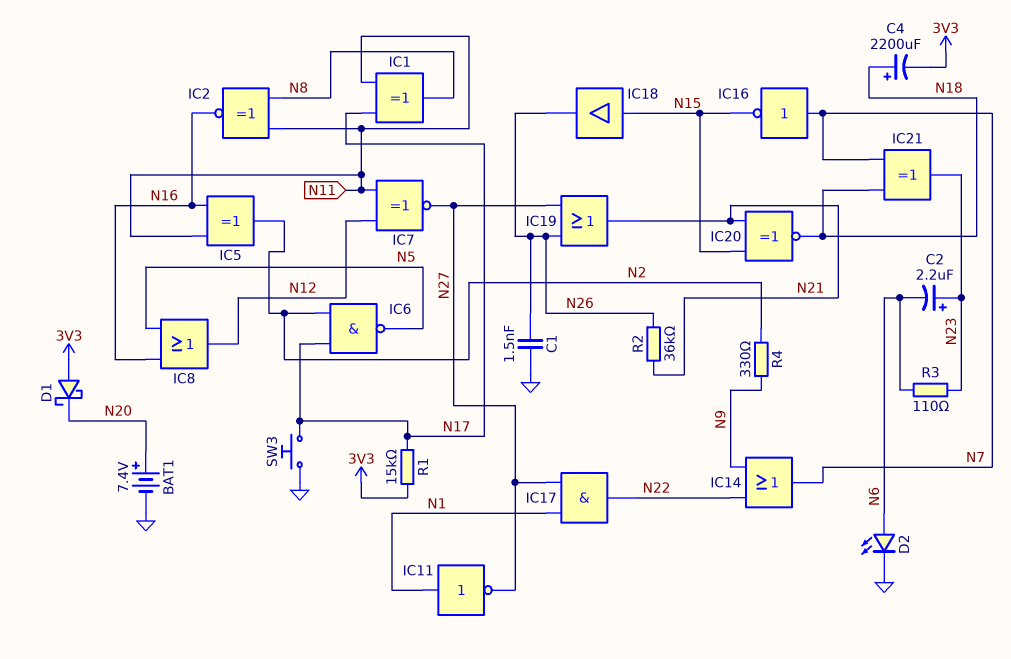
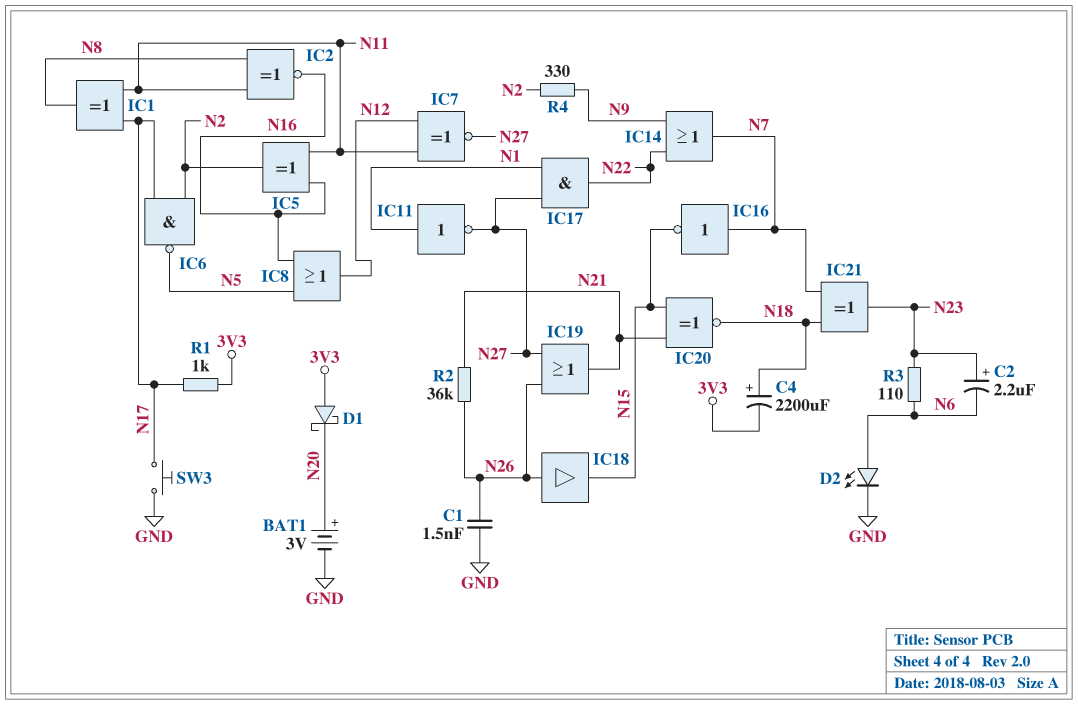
BAT1: 7.4V (plus N20, minus GND) -> 3V (plus N20, minus GND)
IC18: buffer (in N15, out N26) -> buffer (in N26, out N15)
R1: 15k (3V3, N17) -> 1k (3V3, N17)

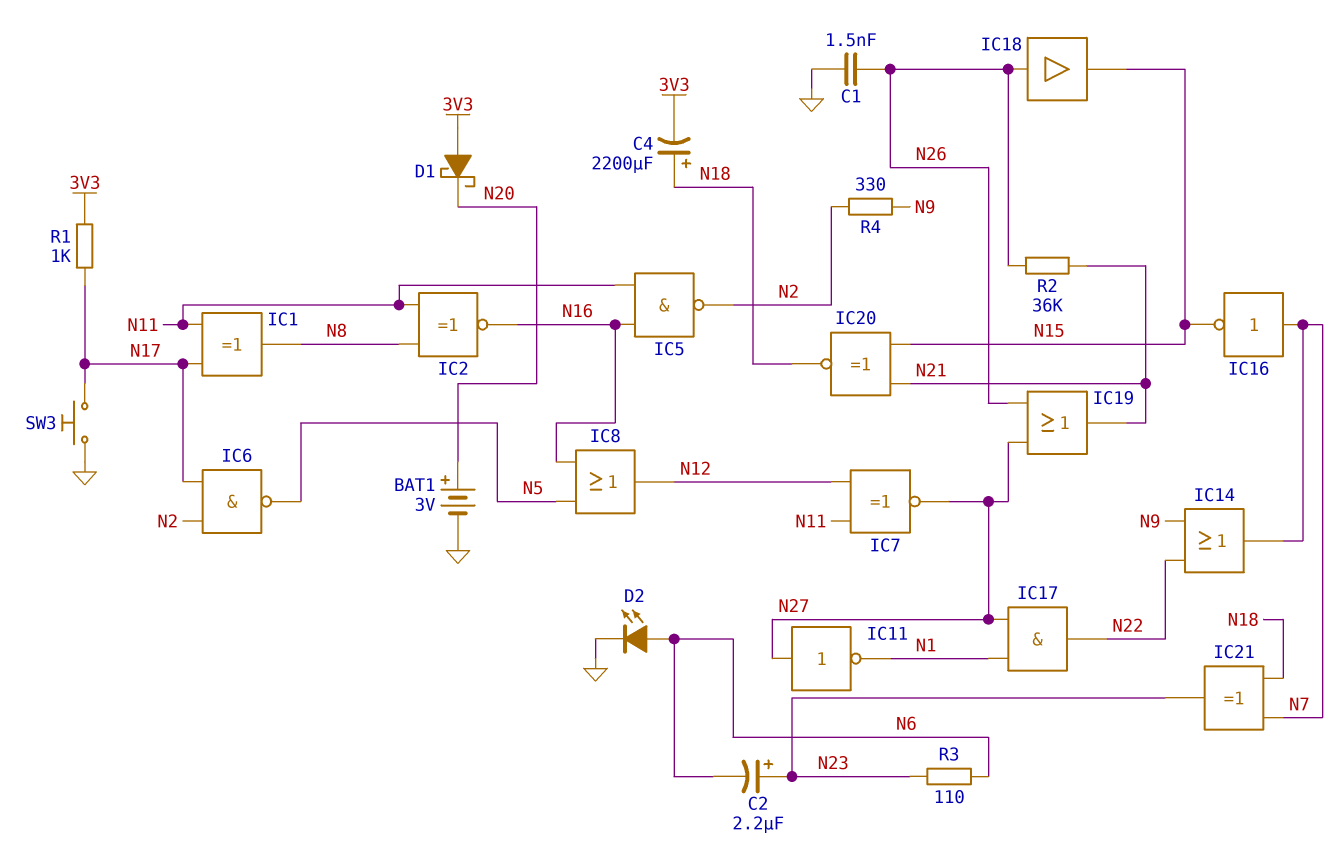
IC5: XOR (in N11, in N16, out N2) -> NAND (in N11, in N16, out N2)
IC11: NOT (in N1, out N27) -> NOT (in N27, out N1)

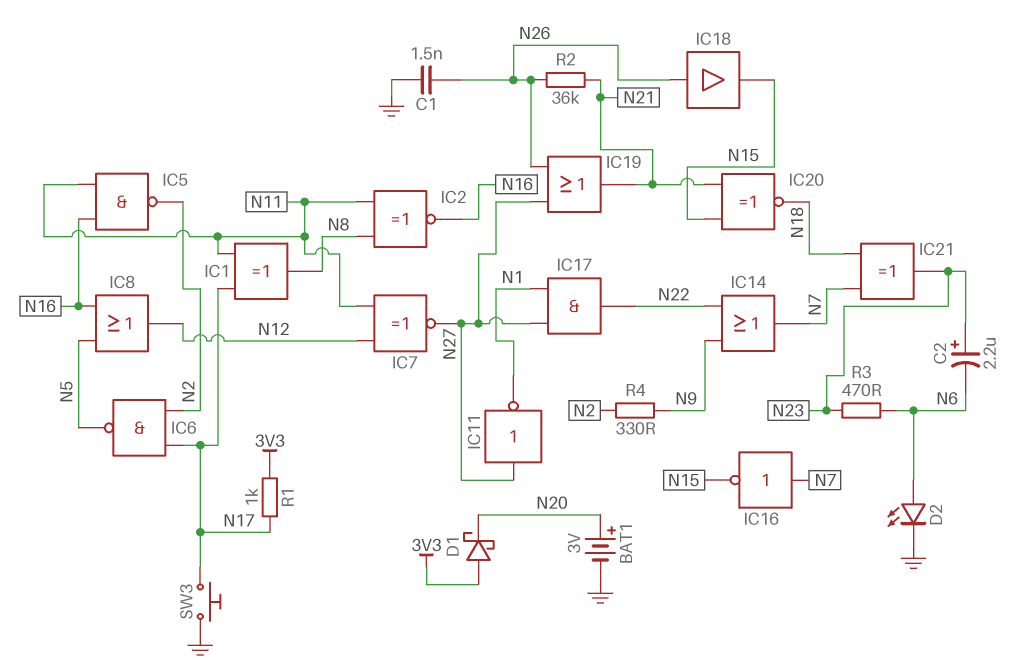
C4: 2200uF (plus N18, minus 3V3) -> none
R3: 110 (N6, N23) -> 470 (N6, N23)

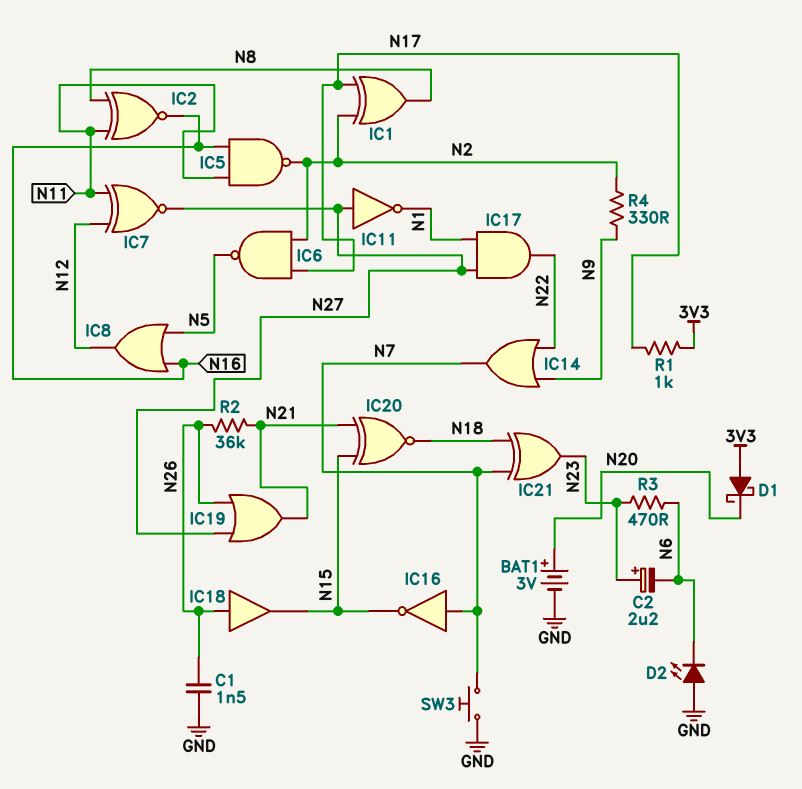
D2: LED (A N6, K GND) -> LED (A GND, K N6)
IC1: XOR (in N11, in N17, out N8) -> XOR (in N2, in N17, out N8)
SW3: button (GND, N17) -> button (GND, N7)

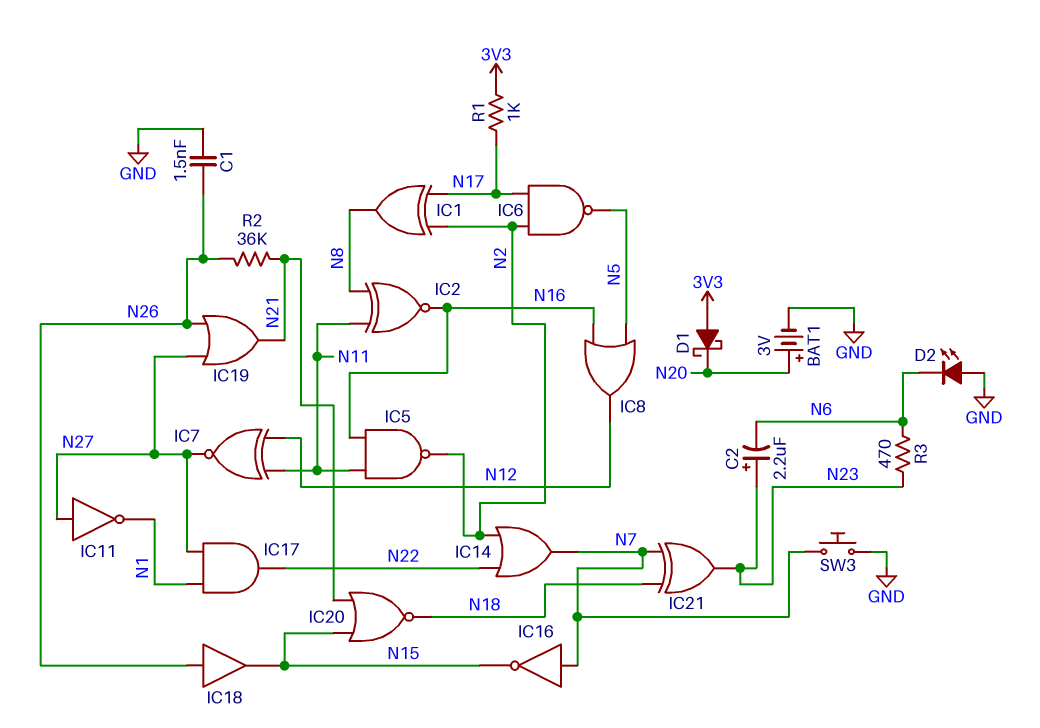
IC14: OR (in N9, in N22, out N7) -> OR (in N2, in N22, out N7)
IC20: XNOR (in N15, in N21, out N18) -> NOR (in N15, in N21, out N18)
R4: 330 (N2, N9) -> none

